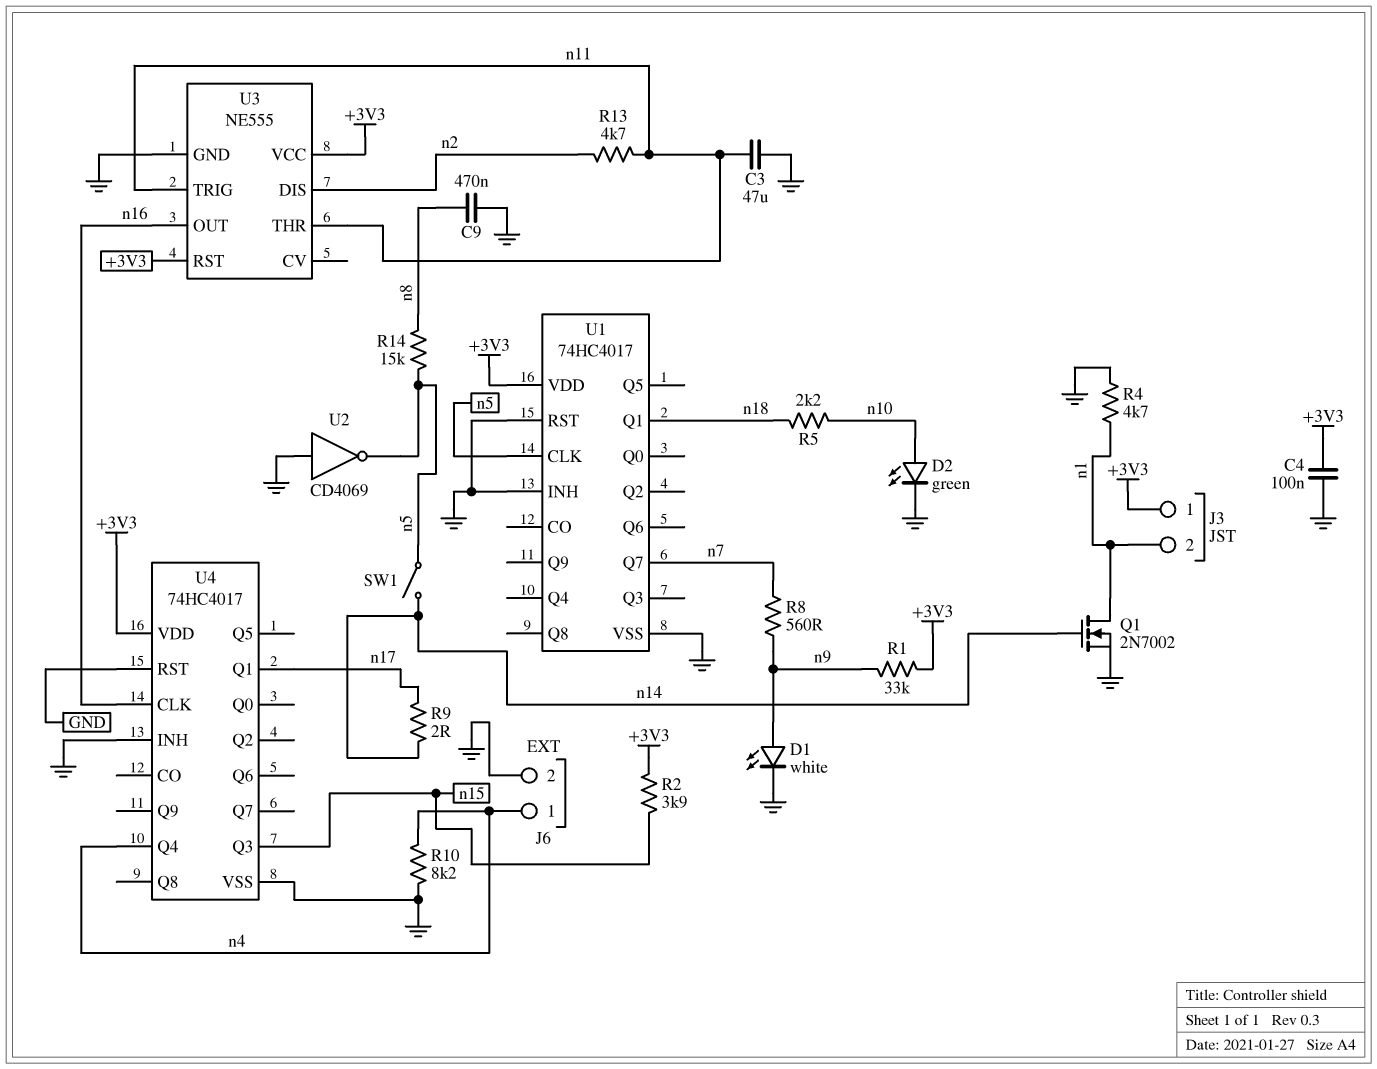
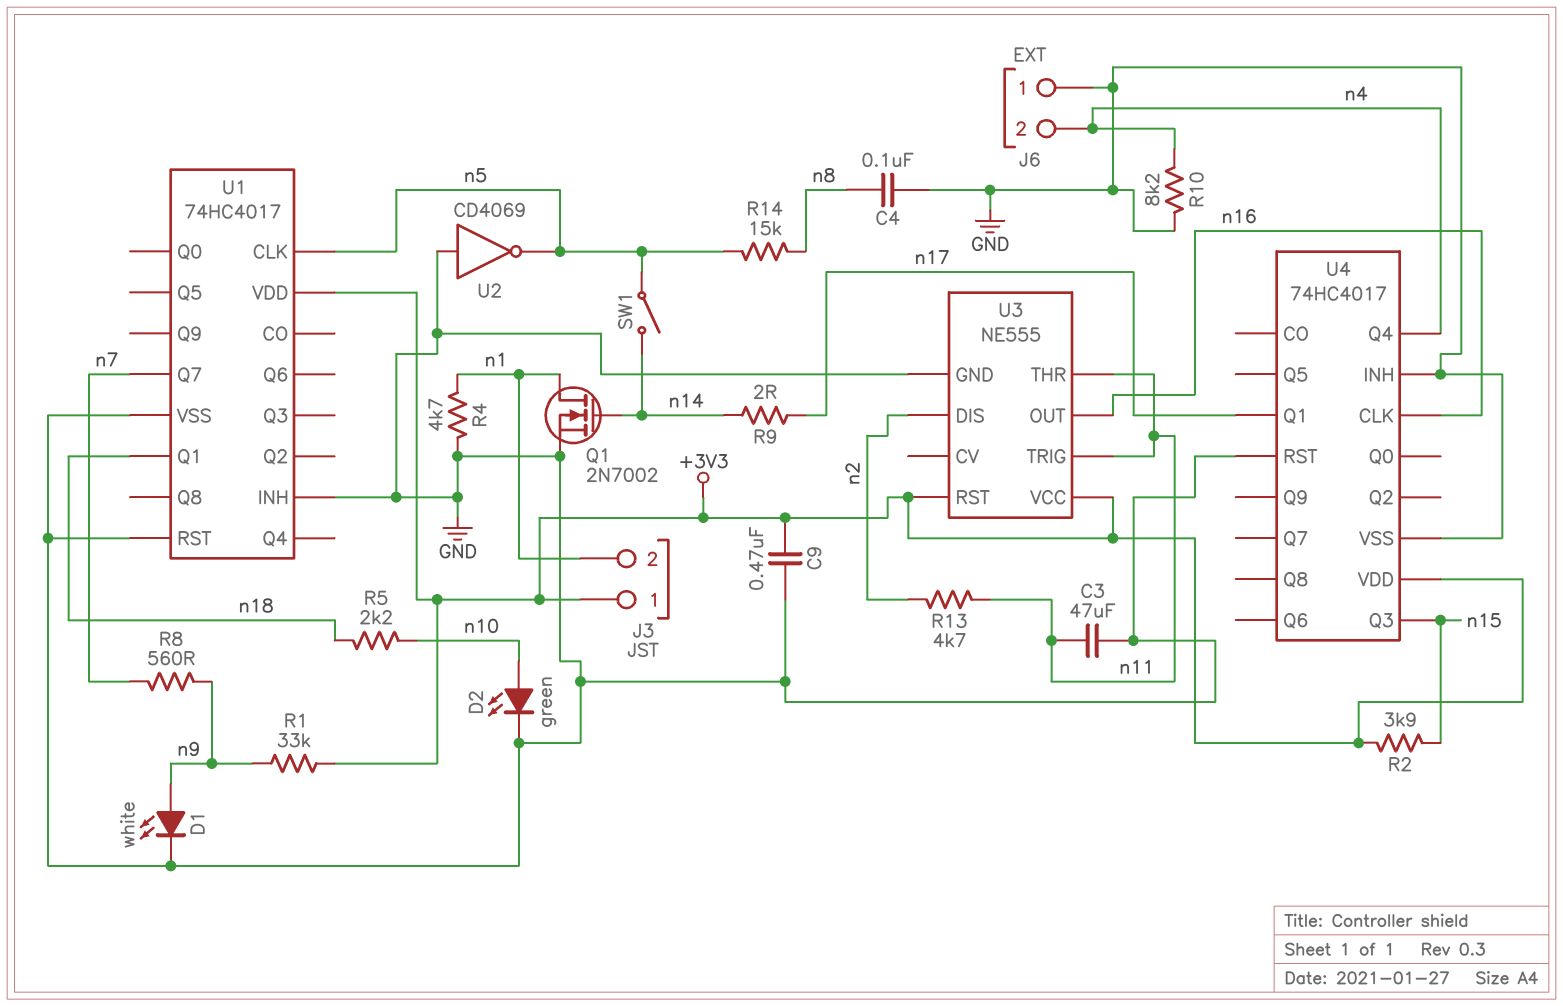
C4: 100nF (+3V3, GND) -> 100nF (GND, n8)
C9: 470nF (GND, n8) -> 470nF (+3V3, GND)
J6 pin 1: n4 -> GND
J6 pin 2: GND -> n4

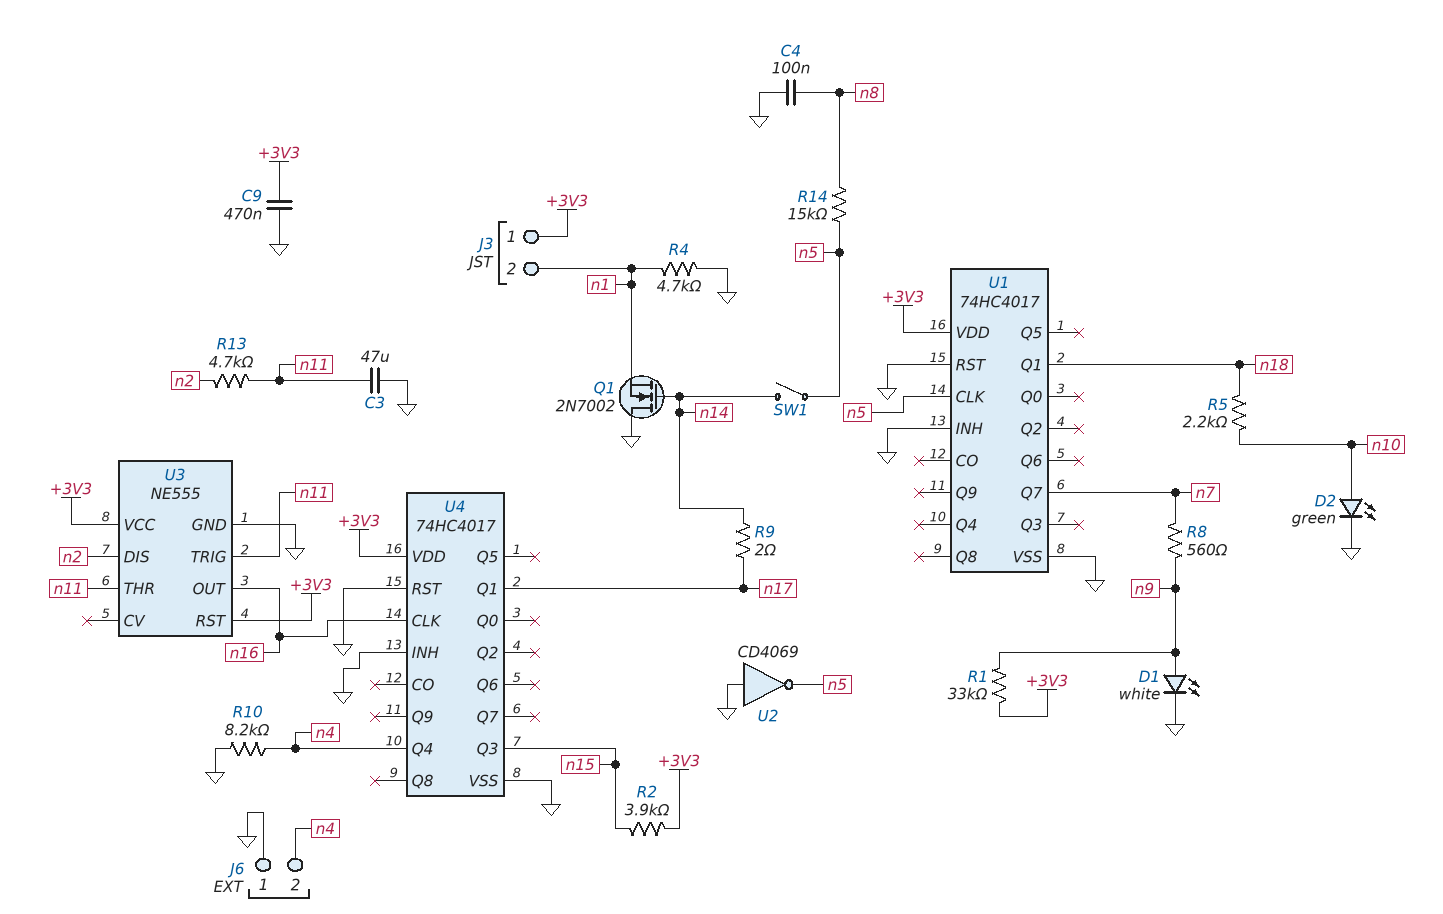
Q1: NMOS 2N7002 (G n14, D n1, S GND) -> NMOS 2N7002 (G n14, D GND, S n1)

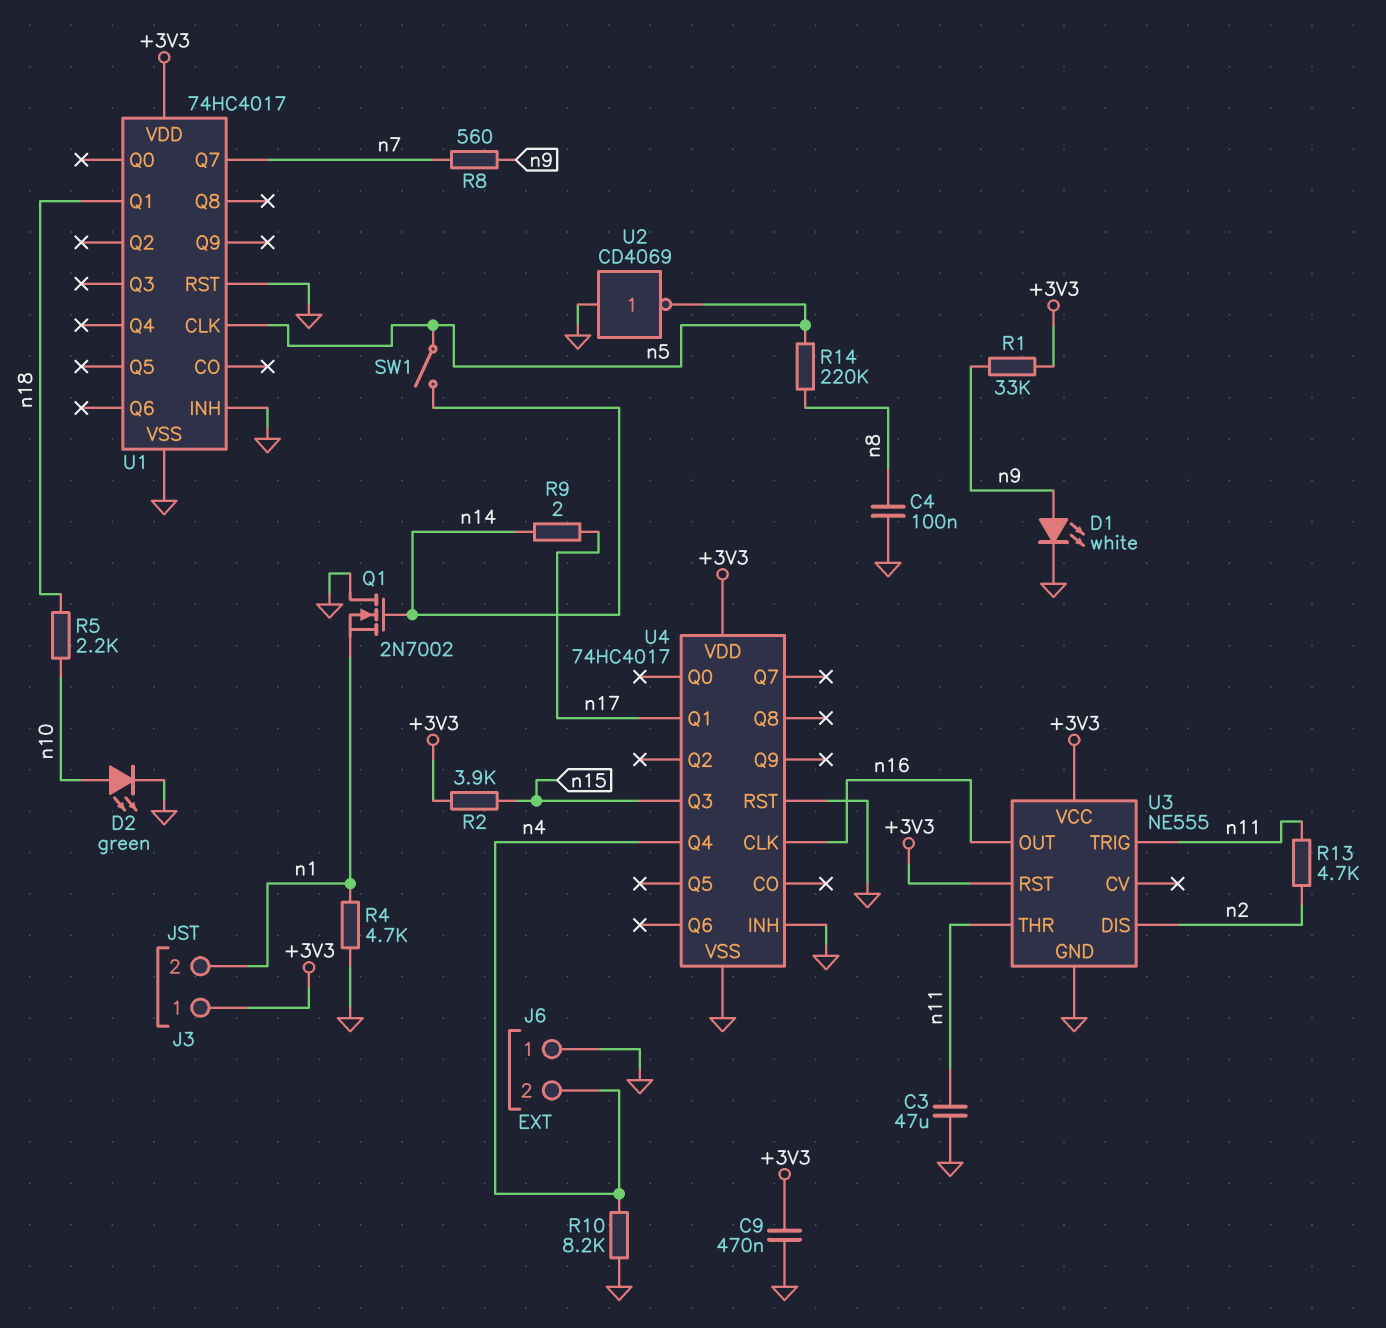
R14: 15k (n5, n8) -> 220k (n5, n8)

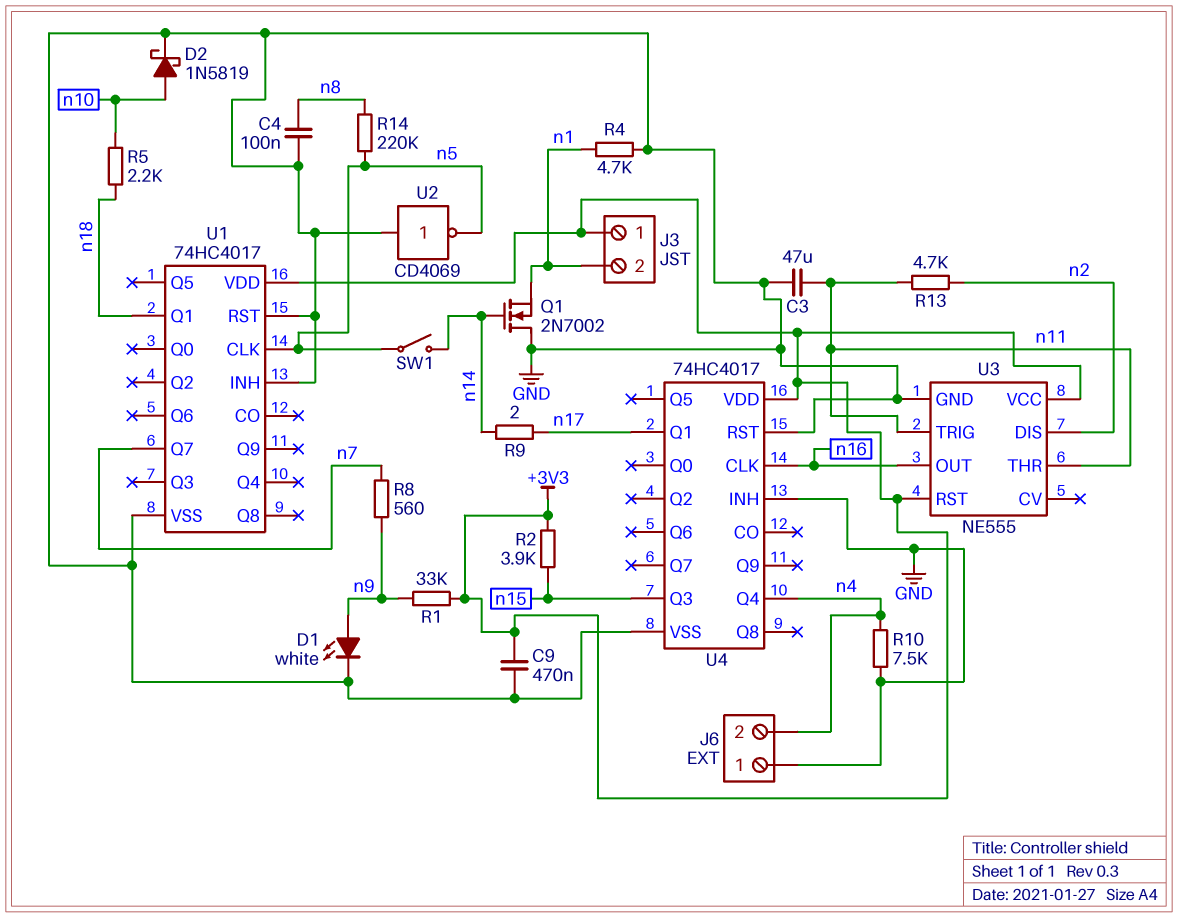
D2: LED green (A n10, K GND) -> schottky 1N5819 (A n10, K GND)
R10: 8.2k (GND, n4) -> 7.5k (GND, n4)

